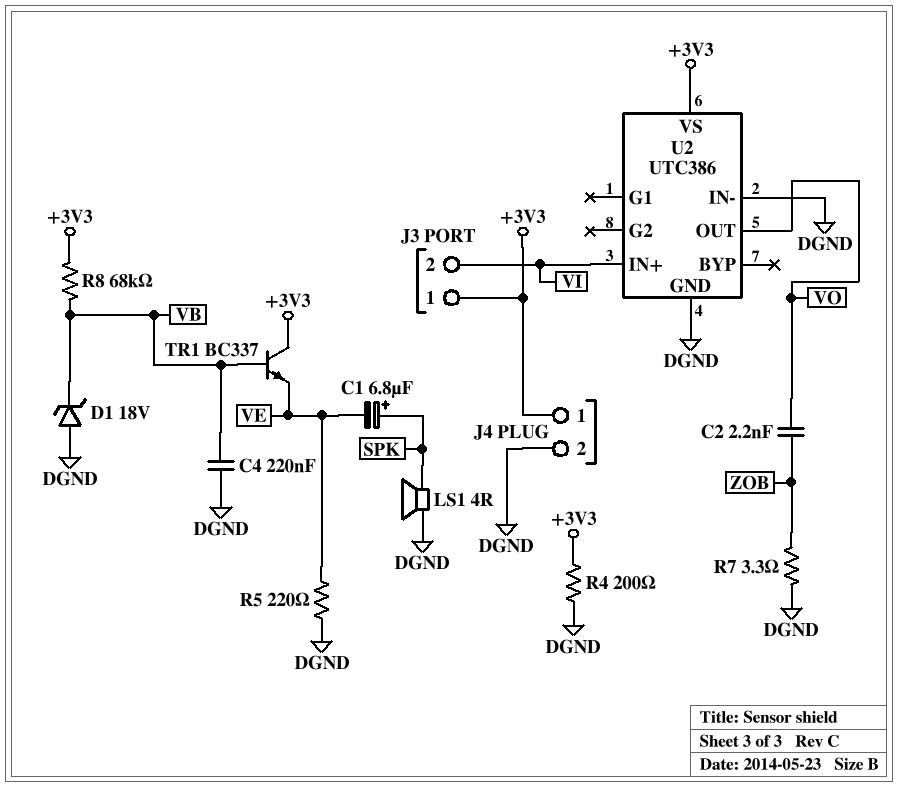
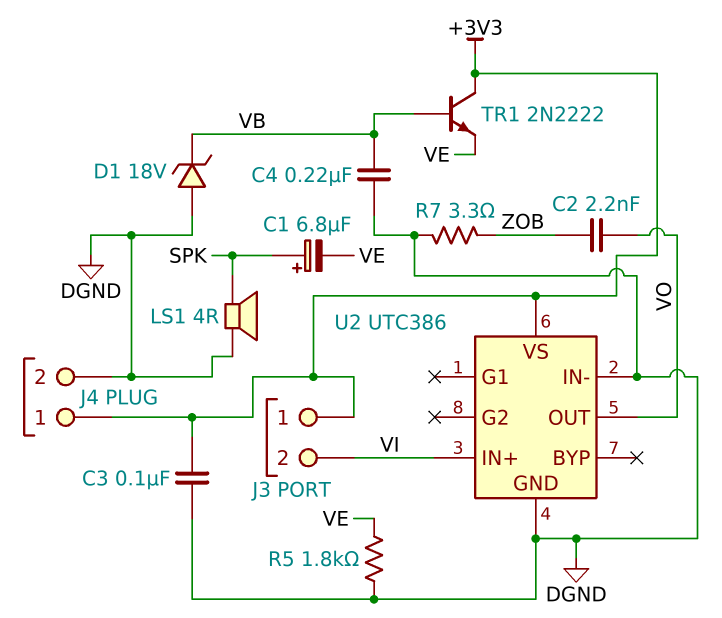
C3: none -> 100nF (+3V3, DGND)
R4: 200 (+3V3, DGND) -> none
R5: 220 (DGND, VE) -> 1.8k (DGND, VE)
R8: 68k (+3V3, VB) -> none
TR1: NPN BC337 (B VB, C +3V3, E VE) -> NPN 2N2222 (B VB, C +3V3, E VE)

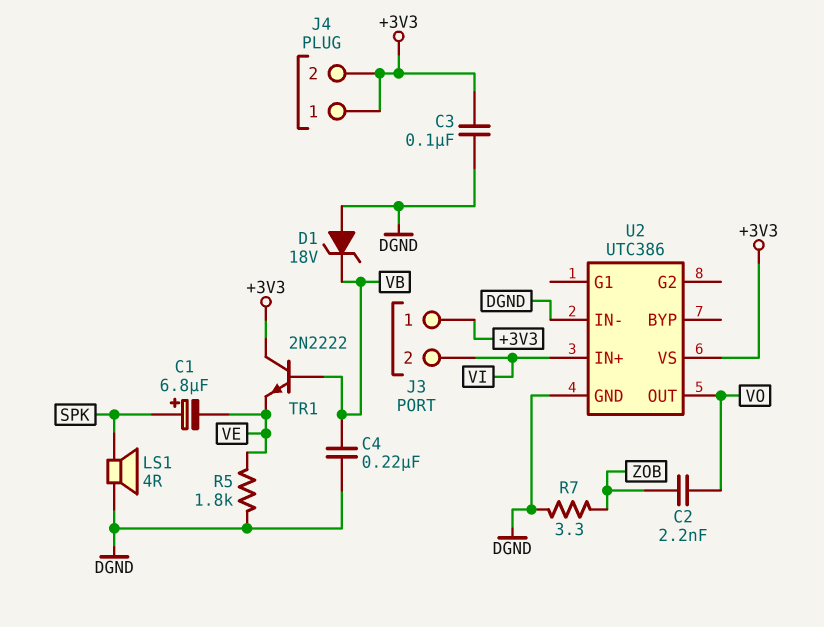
J4 pin 2: DGND -> +3V3

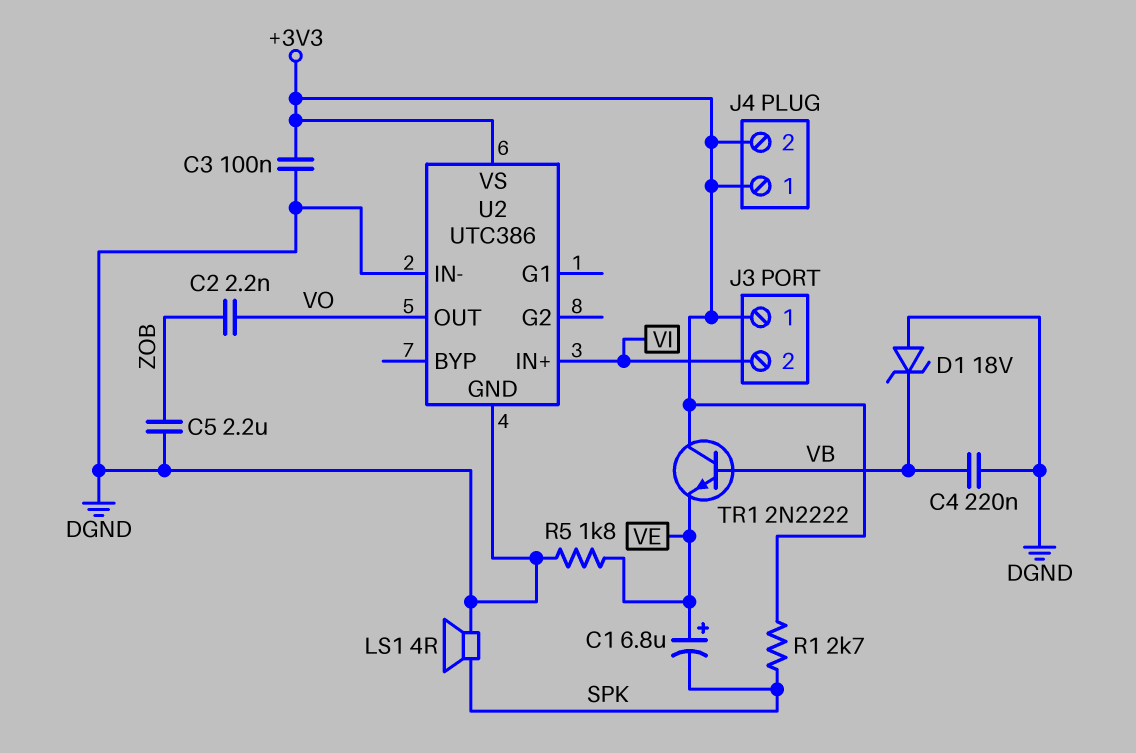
C1: 6.8uF (plus SPK, minus VE) -> 6.8uF (plus VE, minus SPK)
C5: none -> 2.2uF (DGND, ZOB)
R1: none -> 2.7k (+3V3, SPK)
R7: 3.3 (DGND, ZOB) -> none

